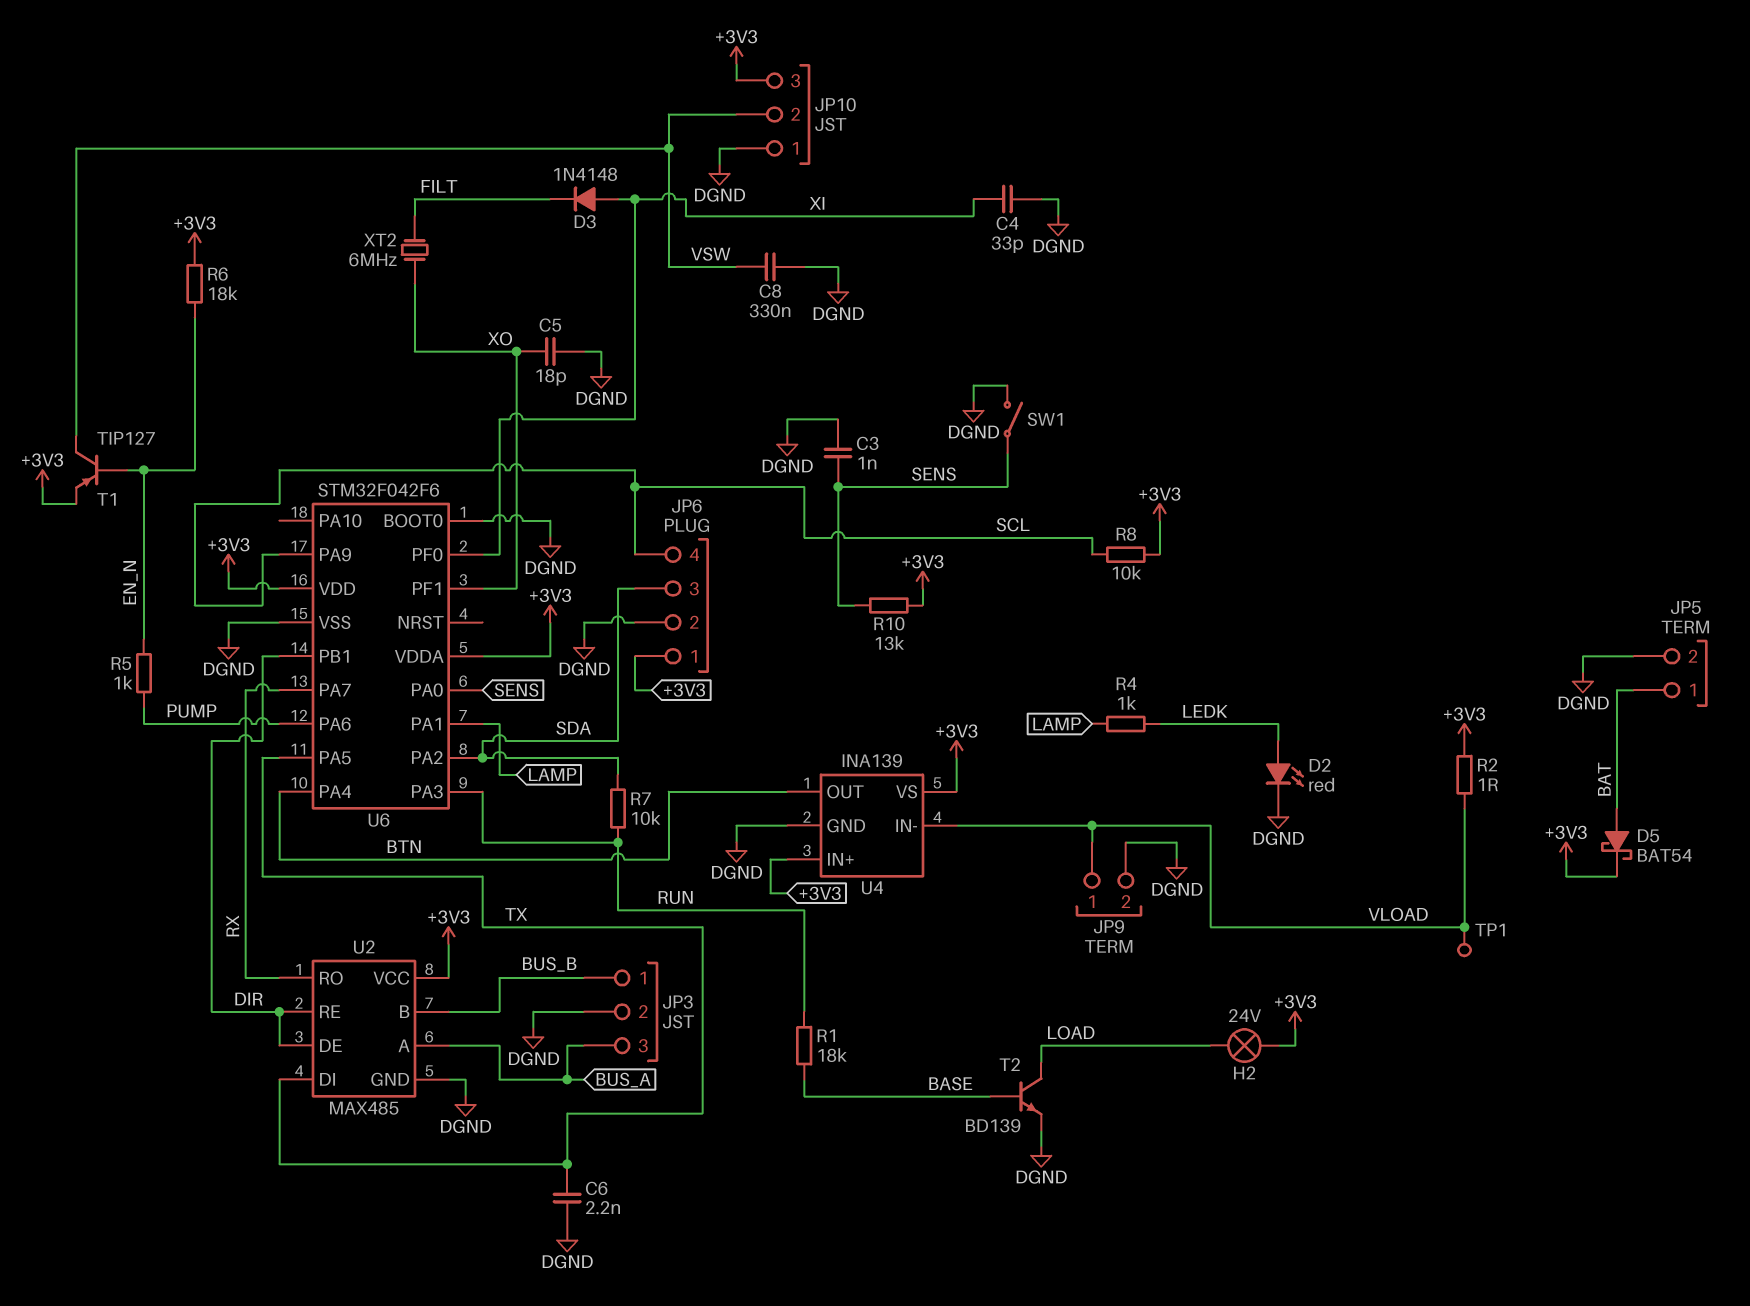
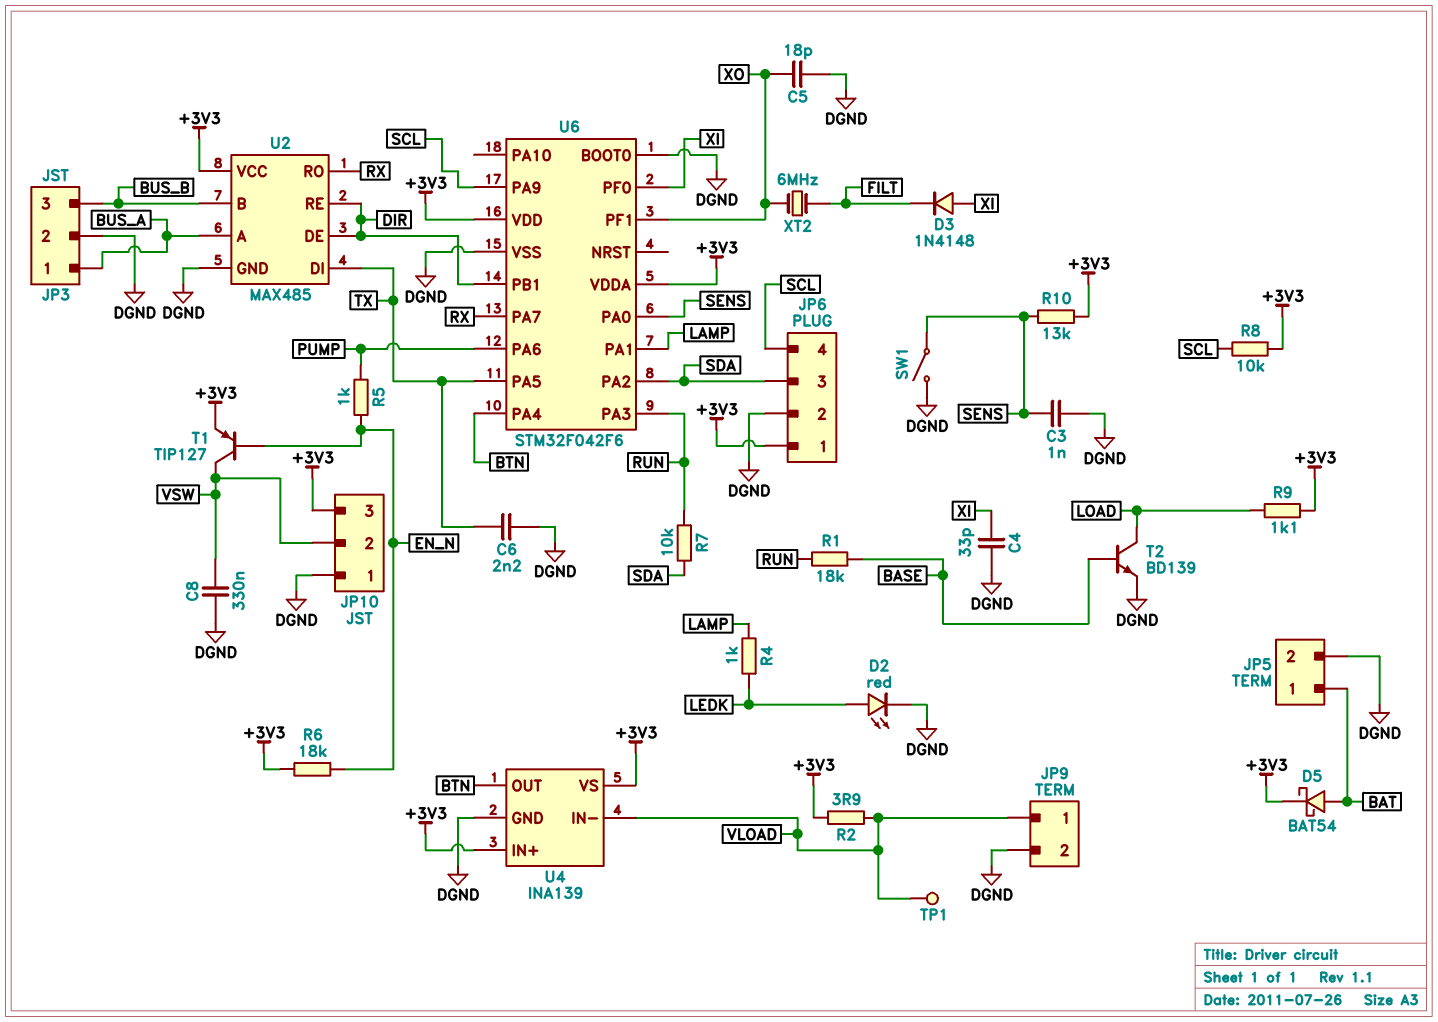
H2: lamp 24V (+3V3, LOAD) -> none
JP3 pin 1: BUS_B -> BUS_A
JP3 pin 3: BUS_A -> BUS_B
R2: 1 (+3V3, VLOAD) -> 3.9 (+3V3, VLOAD)
R9: none -> 1.1k (+3V3, LOAD)

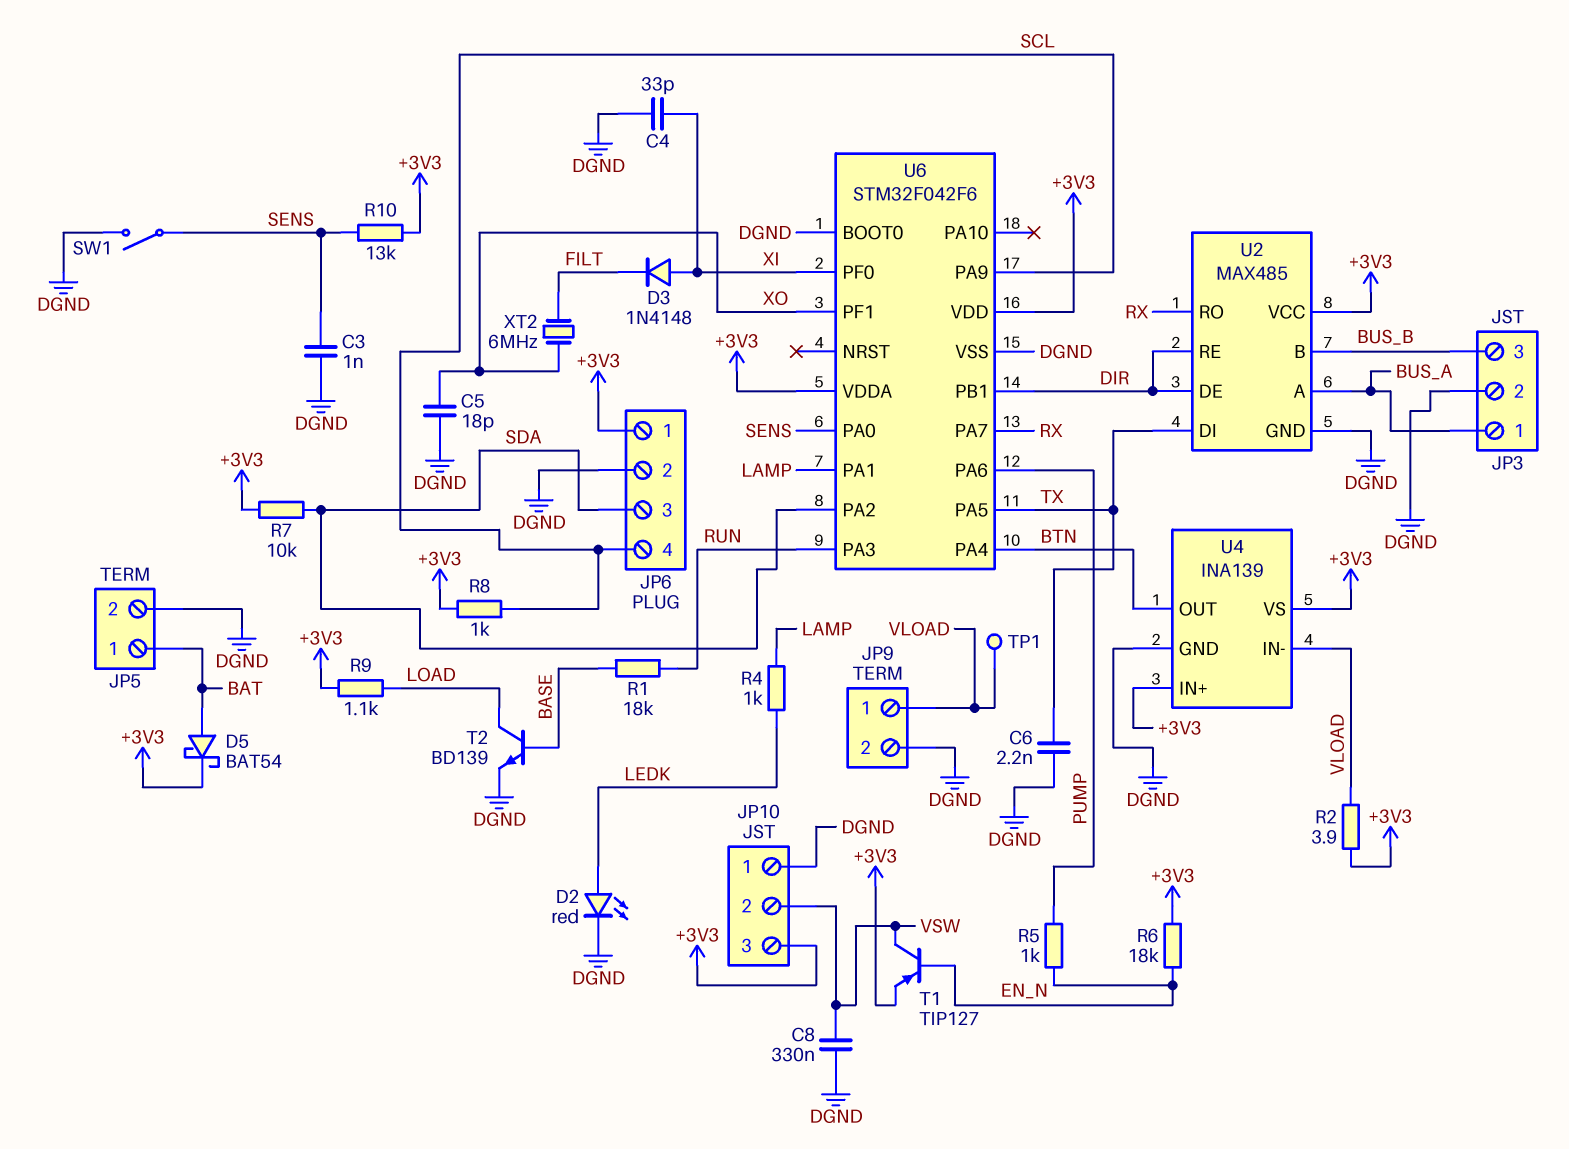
R7: 10k (RUN, SDA) -> 10k (+3V3, SDA)
R8: 10k (+3V3, SCL) -> 1k (+3V3, SCL)

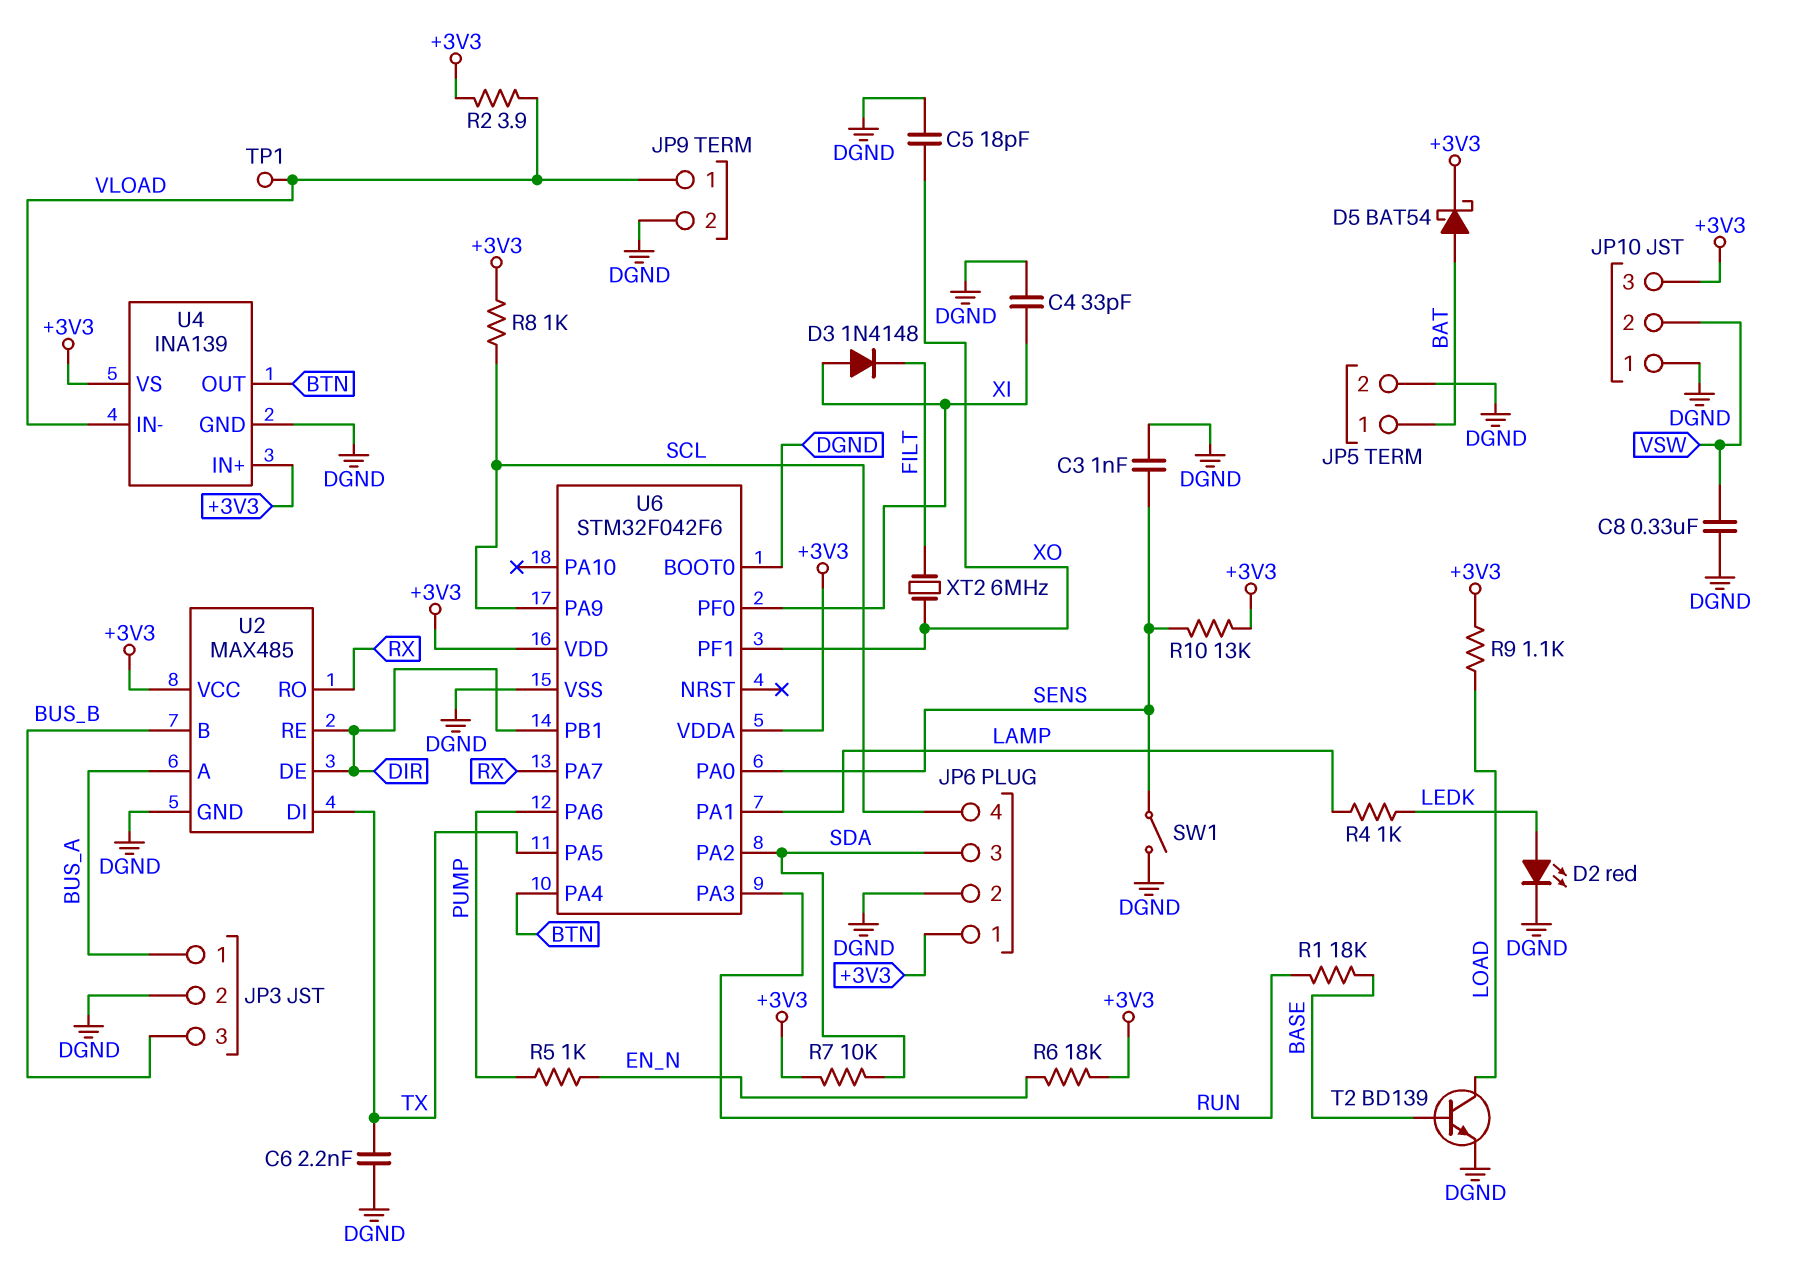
T1: PNP TIP127 (B EN_N, C VSW, E +3V3) -> none

